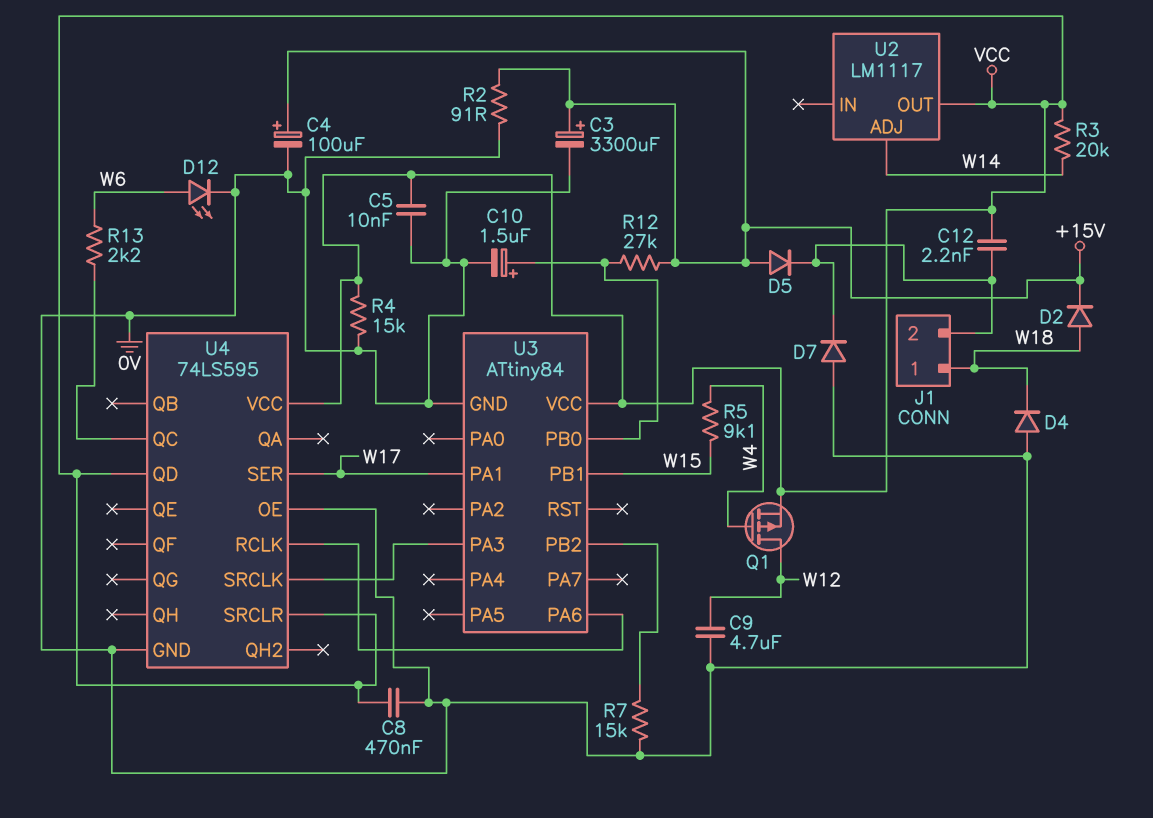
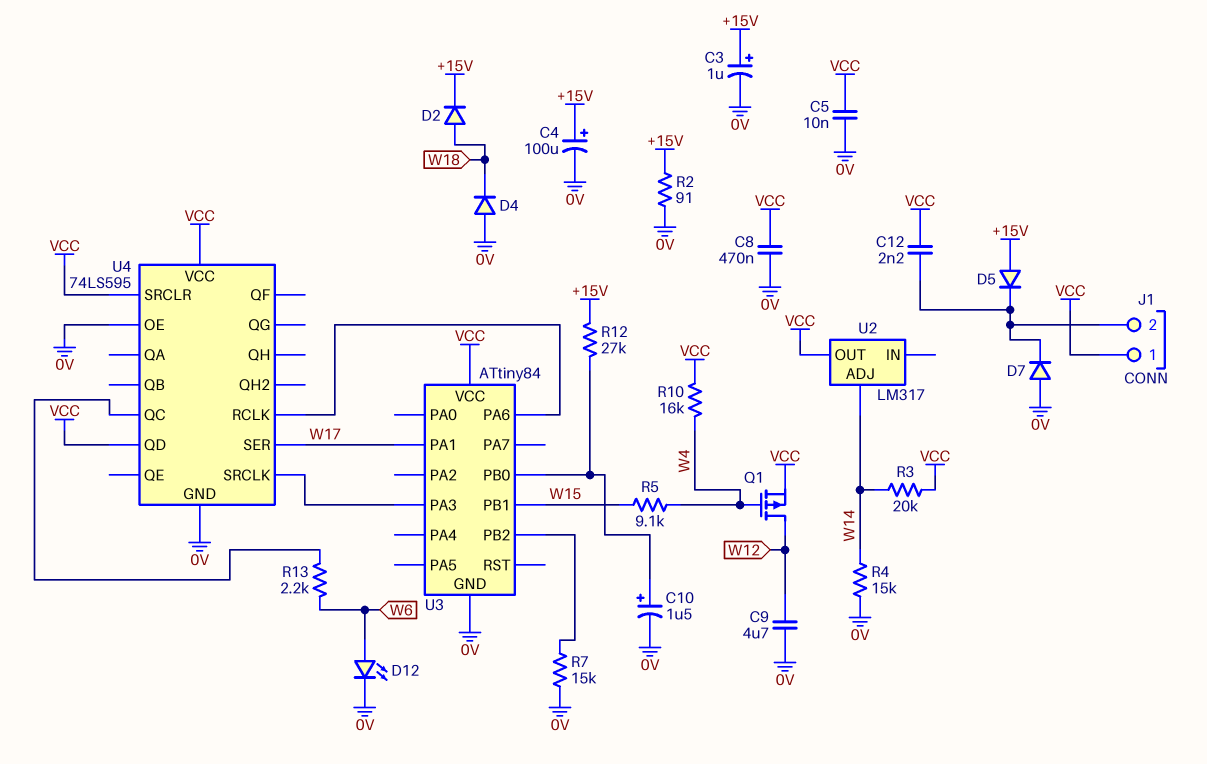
C3: 3300uF (plus +15V, minus 0V) -> 1uF (plus +15V, minus 0V)
J1 pin 1: W18 -> VCC
R4: 15k (0V, VCC) -> 15k (0V, W14)
R10: none -> 16k (VCC, W4)
U2: LM1117 -> LM317

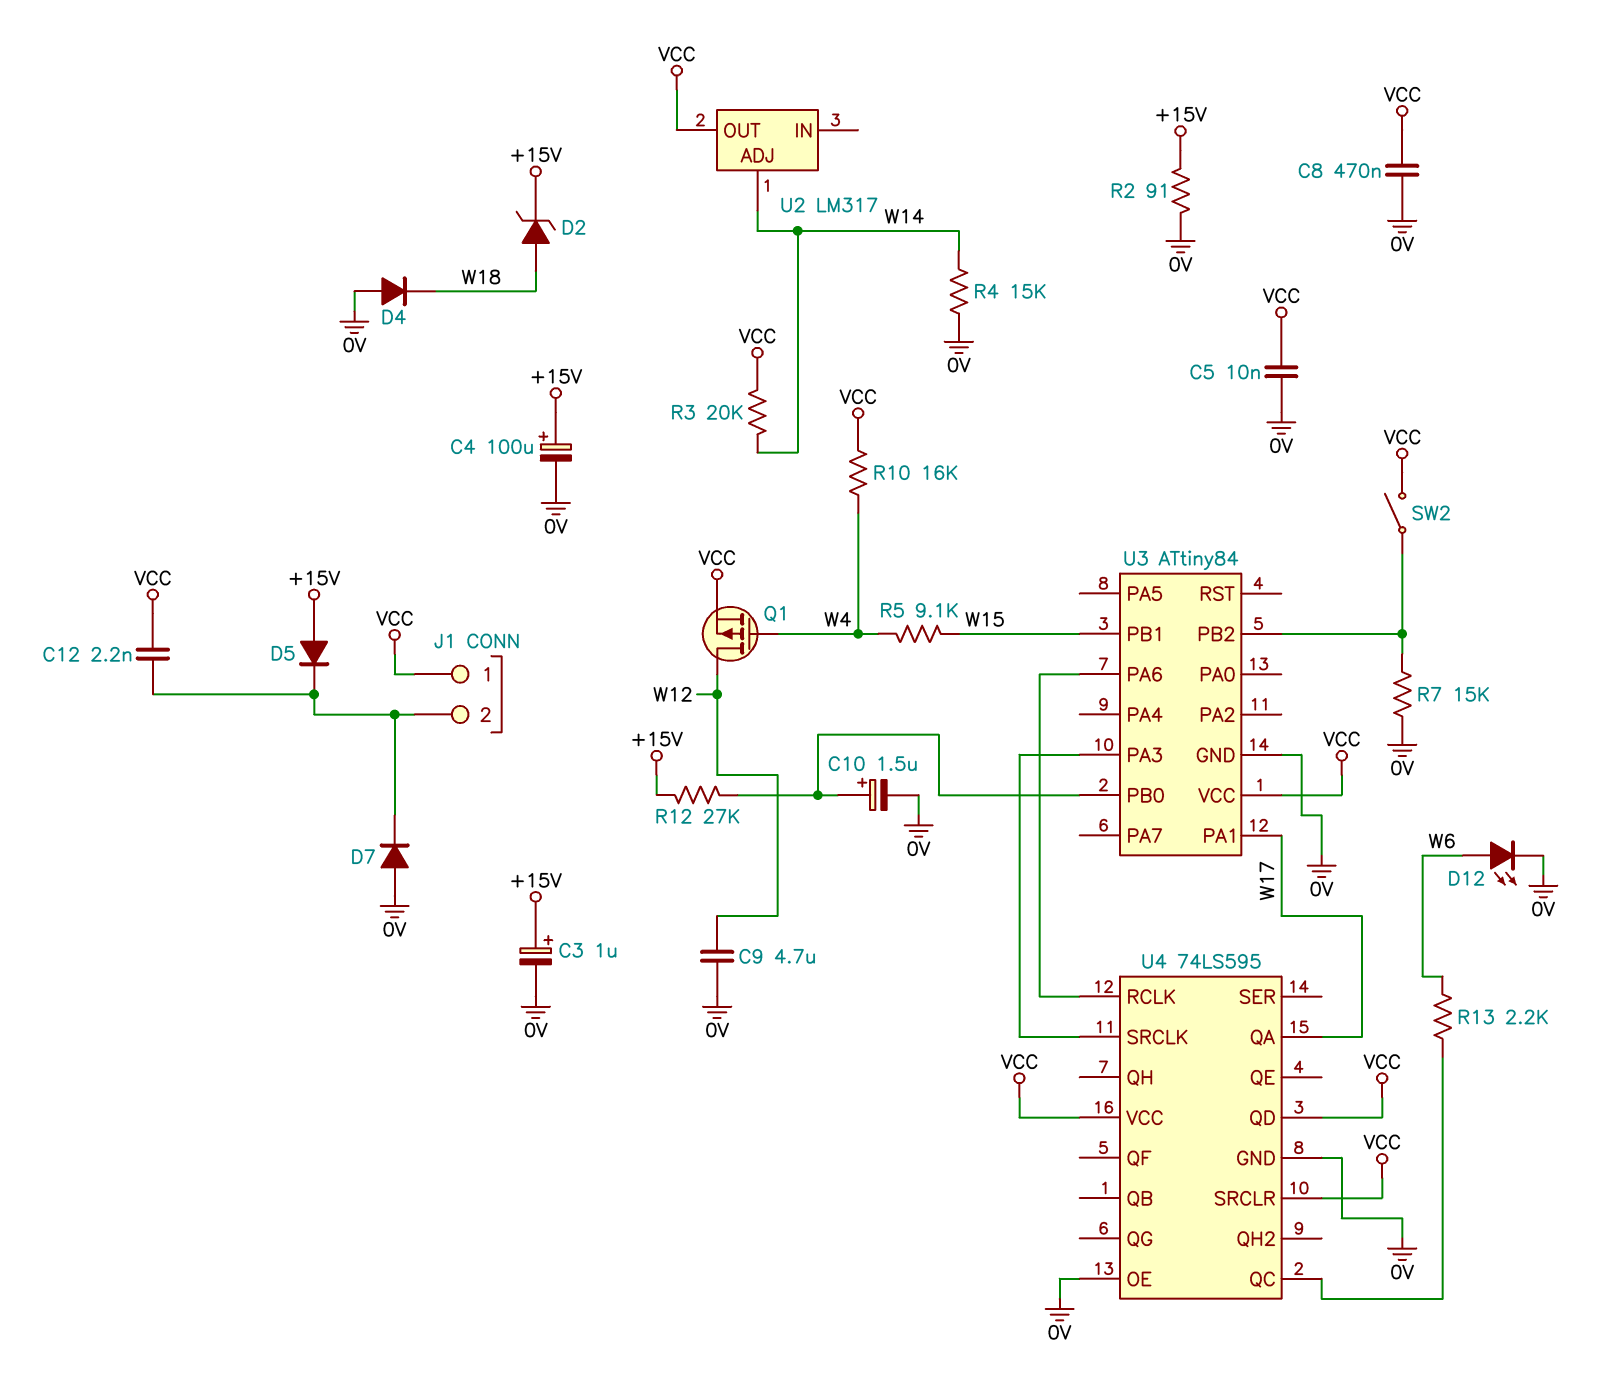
D2: diode (A W18, K +15V) -> zener (A W18, K +15V)
SW2: none -> switch (U3/PB2, VCC)
U4 pin QA: none -> W17
U4 pin SER: W17 -> none

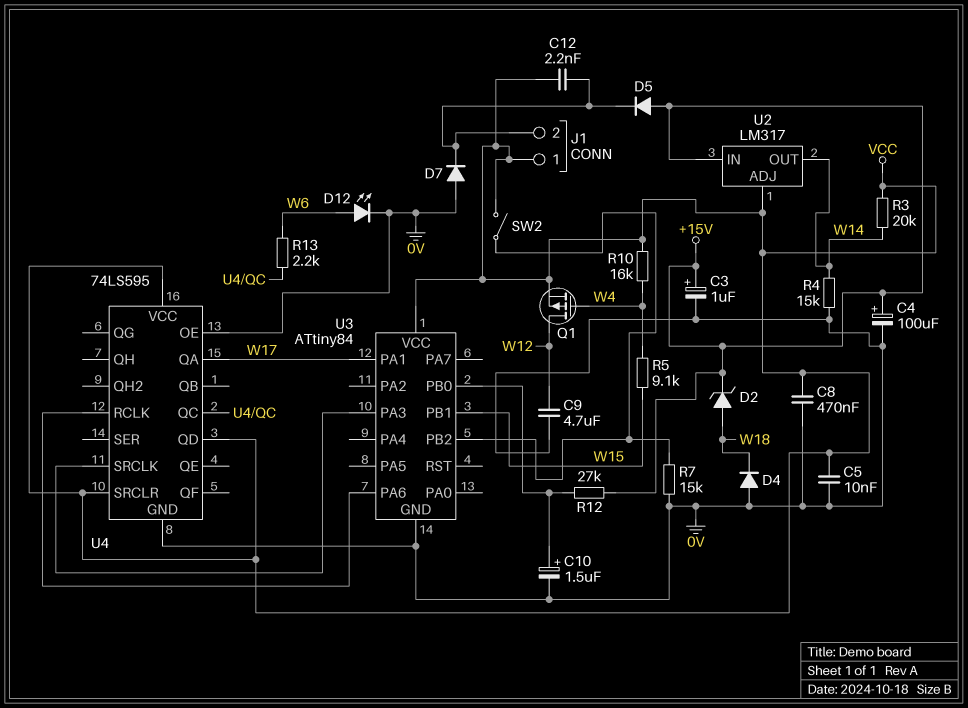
R2: 91 (+15V, 0V) -> none
U2 pin ADJ: W14 -> VCC
U2 pin IN: none -> +15V
U2 pin OUT: VCC -> W14

